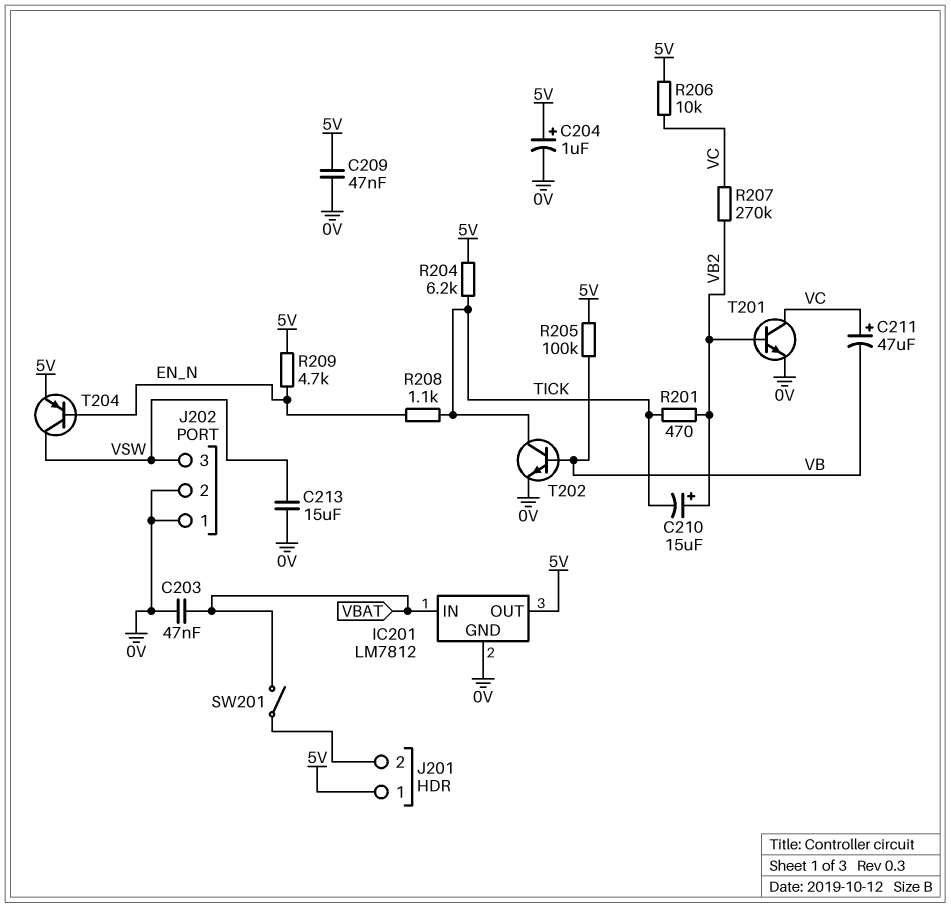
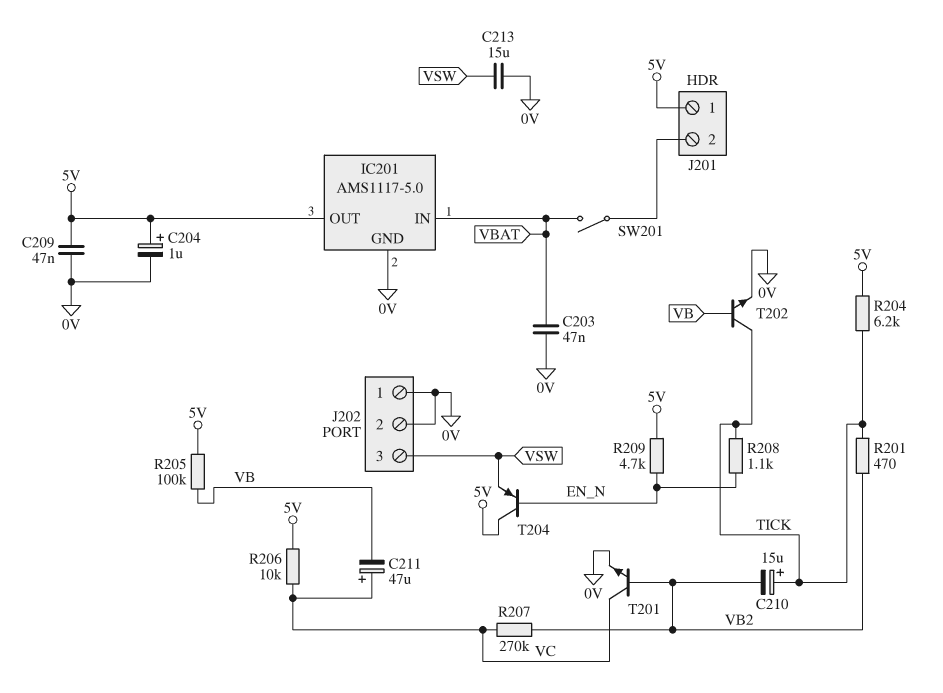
C210: 15uF (plus VB2, minus TICK) -> 15uF (plus TICK, minus VB2)
IC201: LM7812 -> AMS1117-5.0
T204: PNP (B EN_N, C VSW, E 5V) -> PNP (B EN_N, C 5V, E VSW)

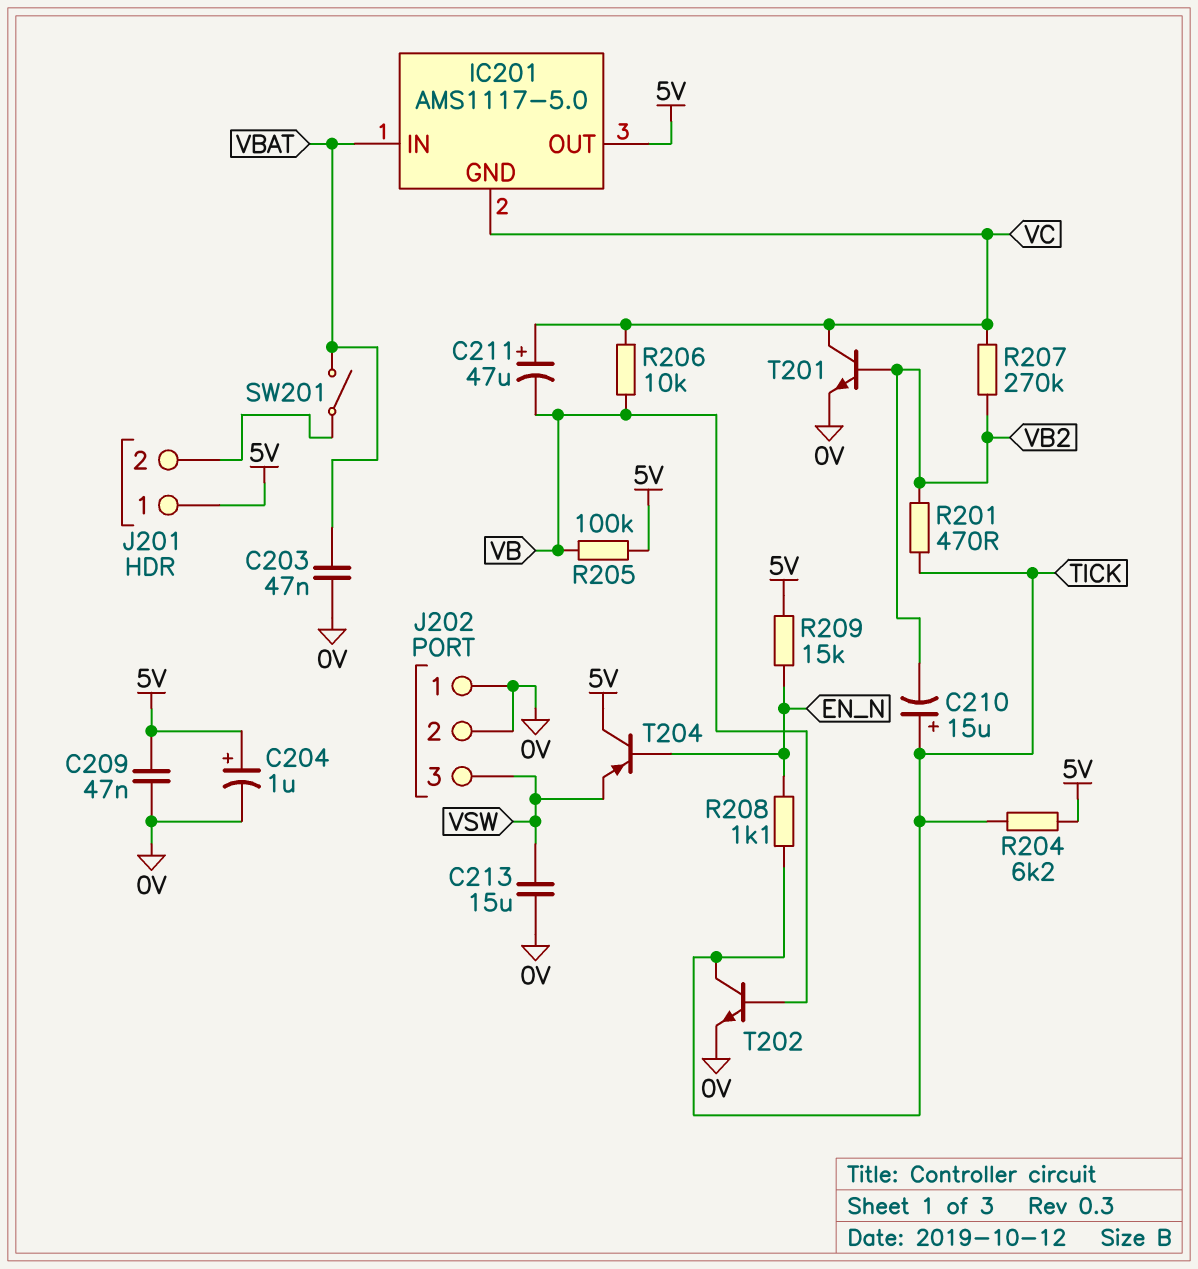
IC201 pin GND: 0V -> VC
R206: 10k (5V, VC) -> 10k (VB, VC)
R209: 4.7k (5V, EN_N) -> 15k (5V, EN_N)

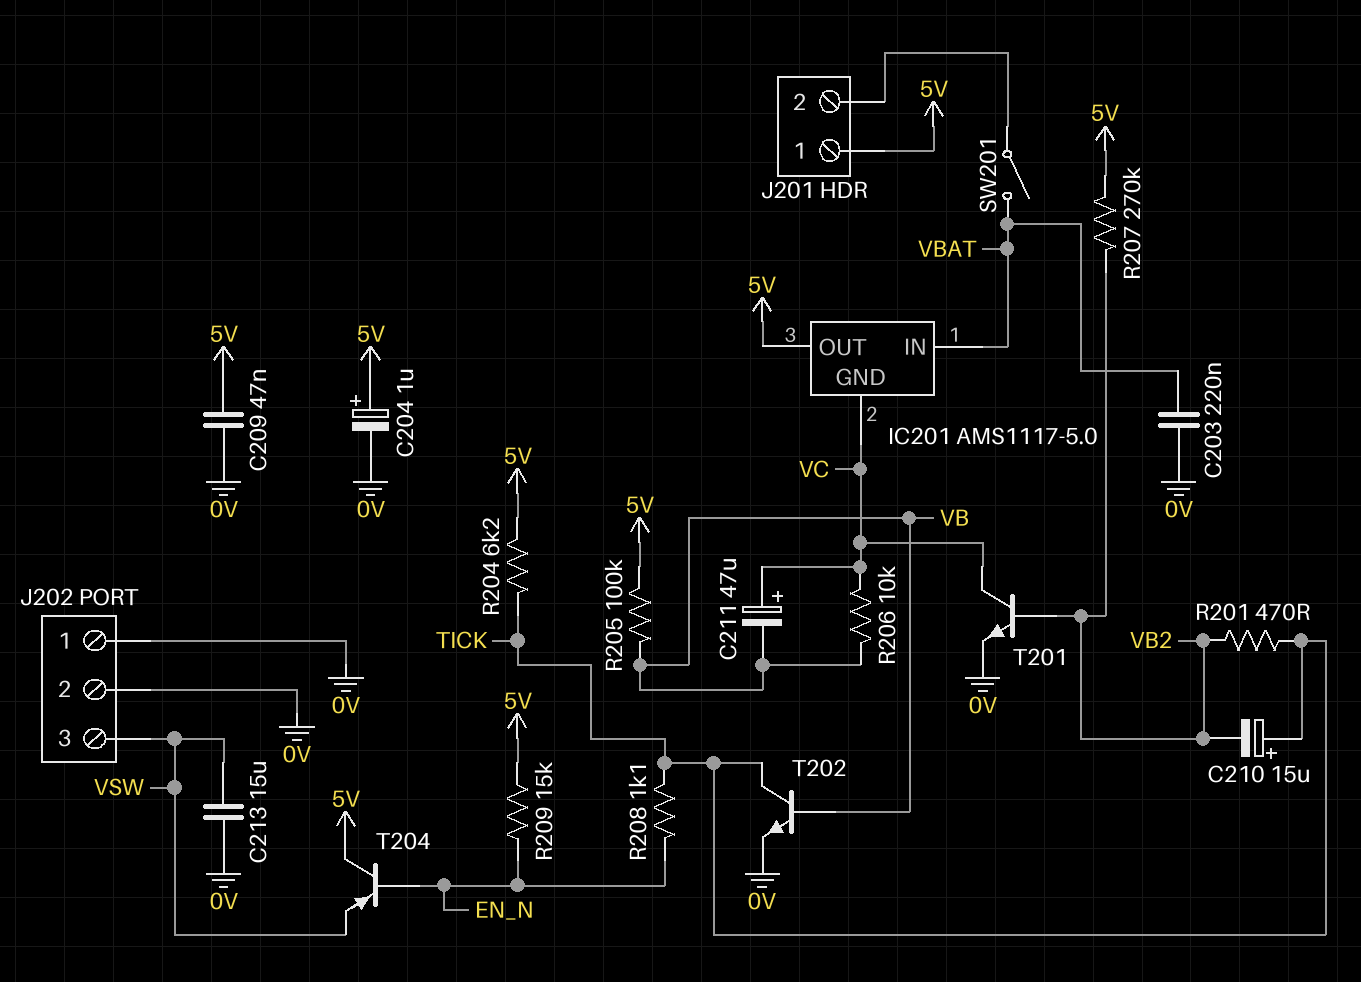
C203: 47nF (0V, VBAT) -> 220nF (0V, VBAT)
R207: 270k (VB2, VC) -> 270k (5V, VB2)

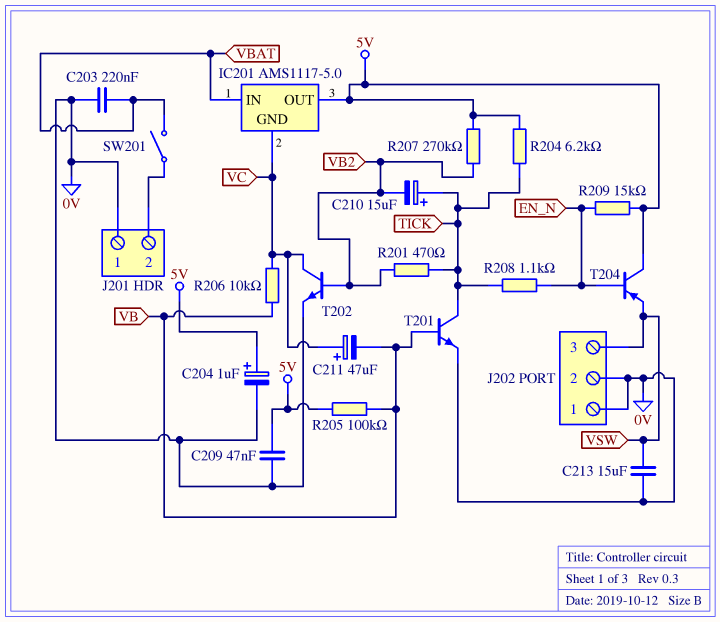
J201 pin 1: 5V -> 0V
T201: NPN (B VB2, C VC, E 0V) -> NPN (B VB, C TICK, E 0V)
T202: NPN (B VB, C TICK, E 0V) -> NPN (B VB2, C VC, E 0V)

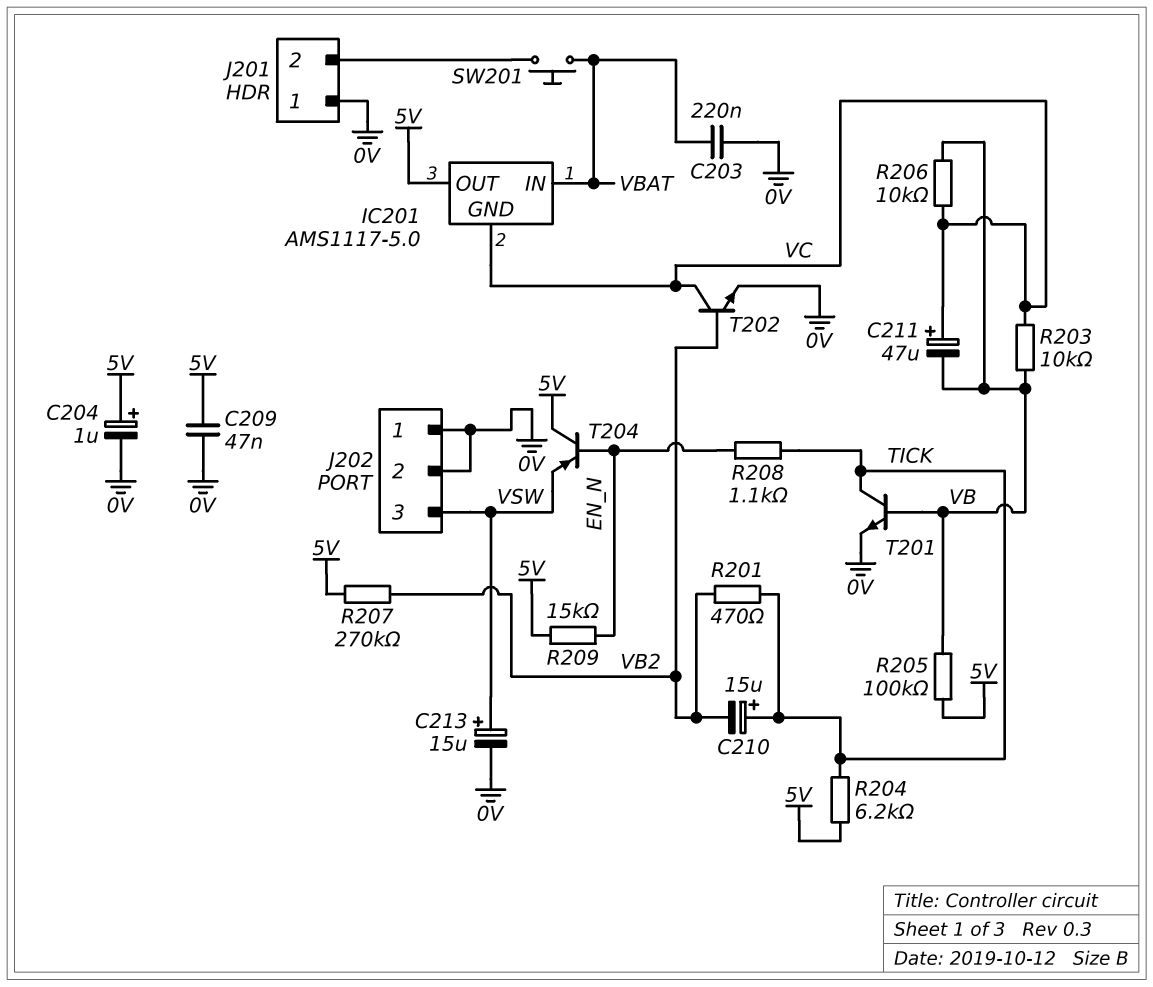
C213: 15uF (0V, VSW) -> 15uF (plus VSW, minus 0V)
R203: none -> 10k (VB, VC)
SW201: switch (J201/2, VBAT) -> button (J201/2, VBAT)

